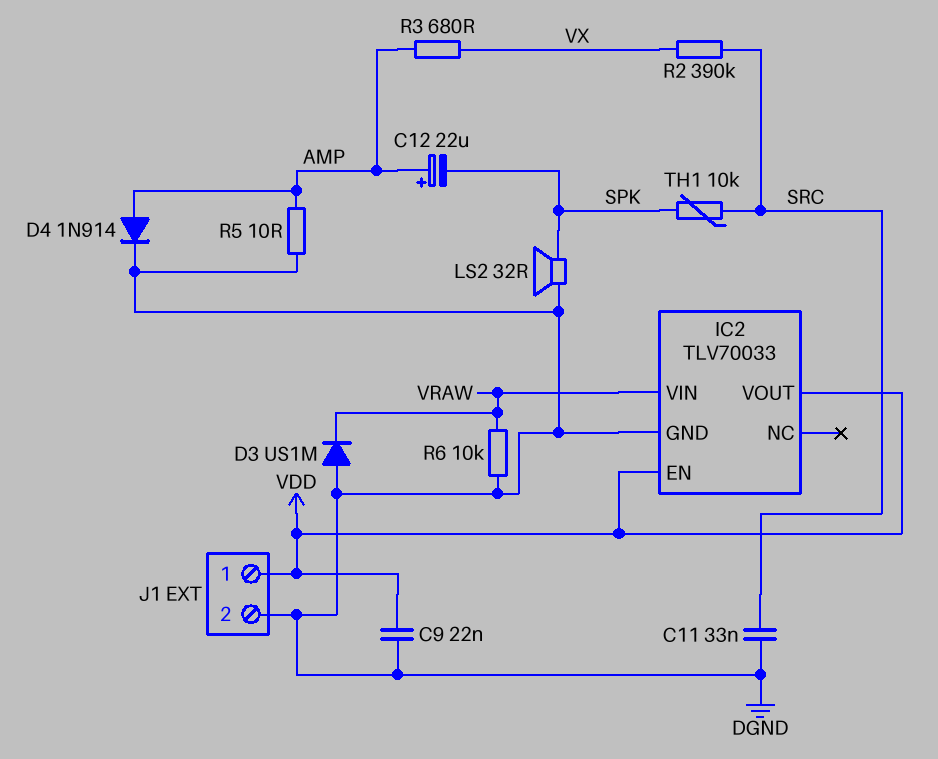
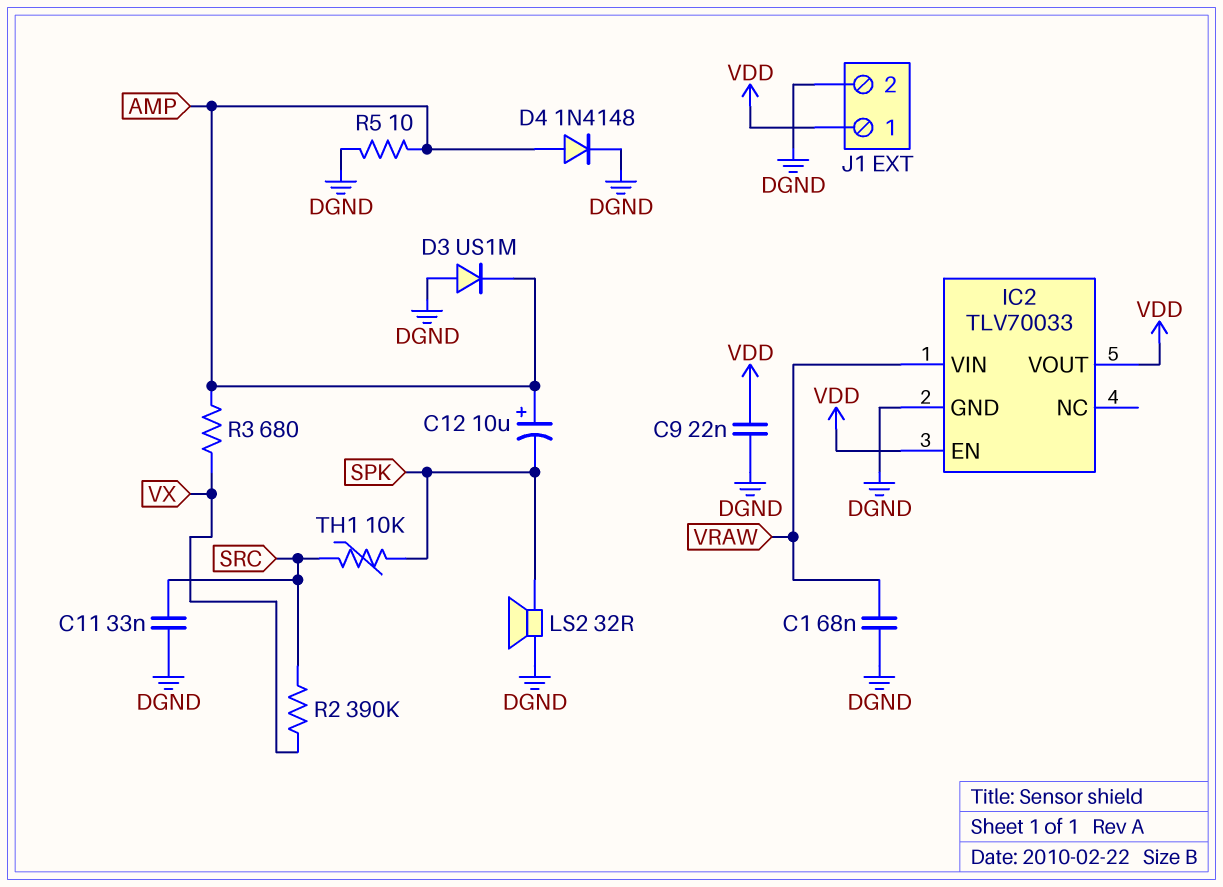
C1: none -> 68nF (DGND, VRAW)
C12: 22uF (plus AMP, minus SPK) -> 10uF (plus AMP, minus SPK)
D3: diode US1M (A DGND, K VRAW) -> diode US1M (A DGND, K AMP)
D4: diode 1N914 (A AMP, K DGND) -> diode 1N4148 (A AMP, K DGND)
R6: 10k (DGND, VRAW) -> none

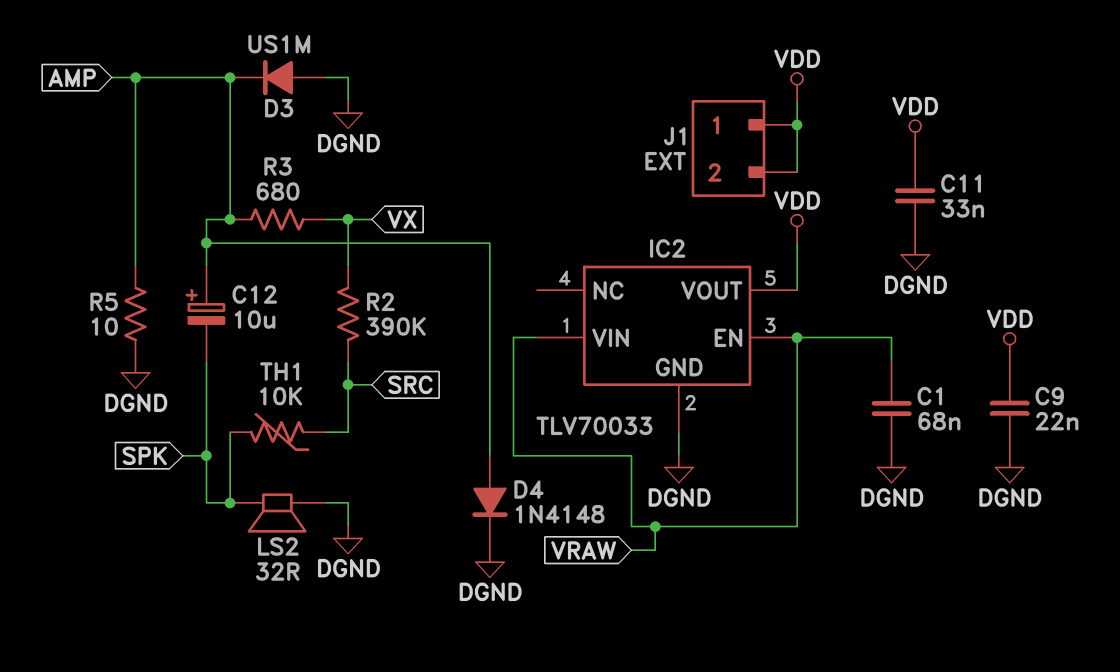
C11: 33nF (DGND, SRC) -> 33nF (DGND, VDD)
IC2 pin EN: VDD -> VRAW
J1 pin 2: DGND -> VDD

